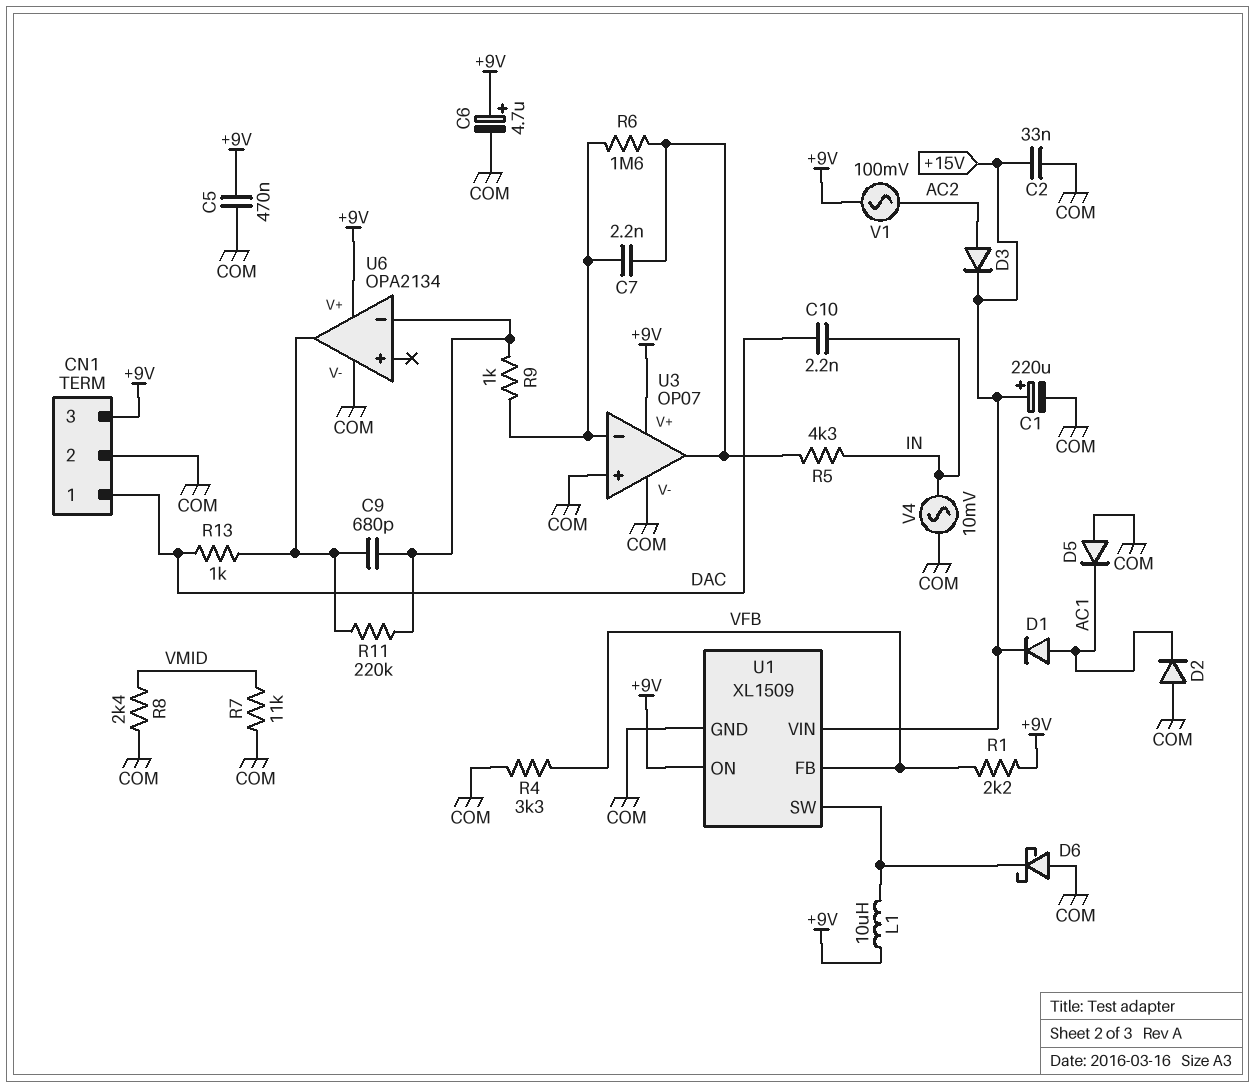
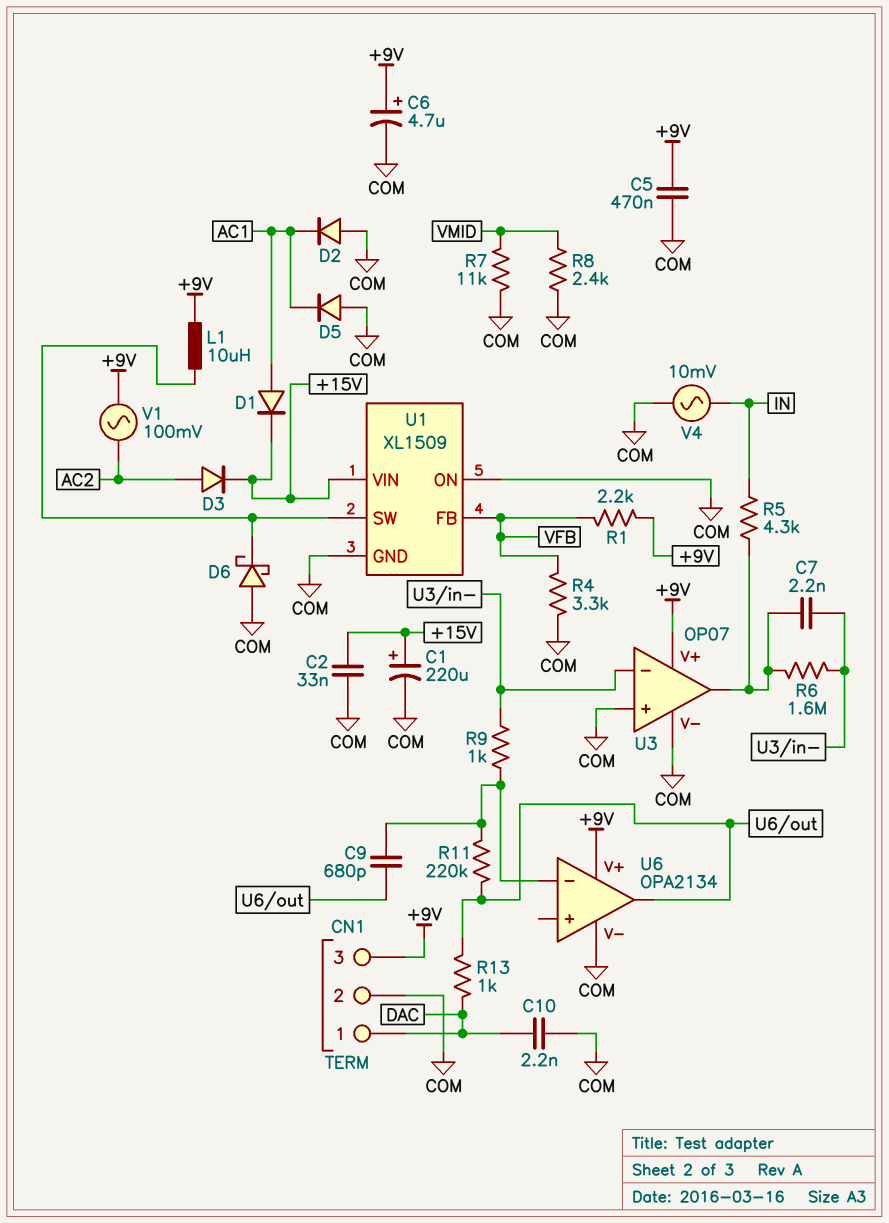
C10: 2.2nF (DAC, IN) -> 2.2nF (COM, DAC)
U1 pin ON: +9V -> COM

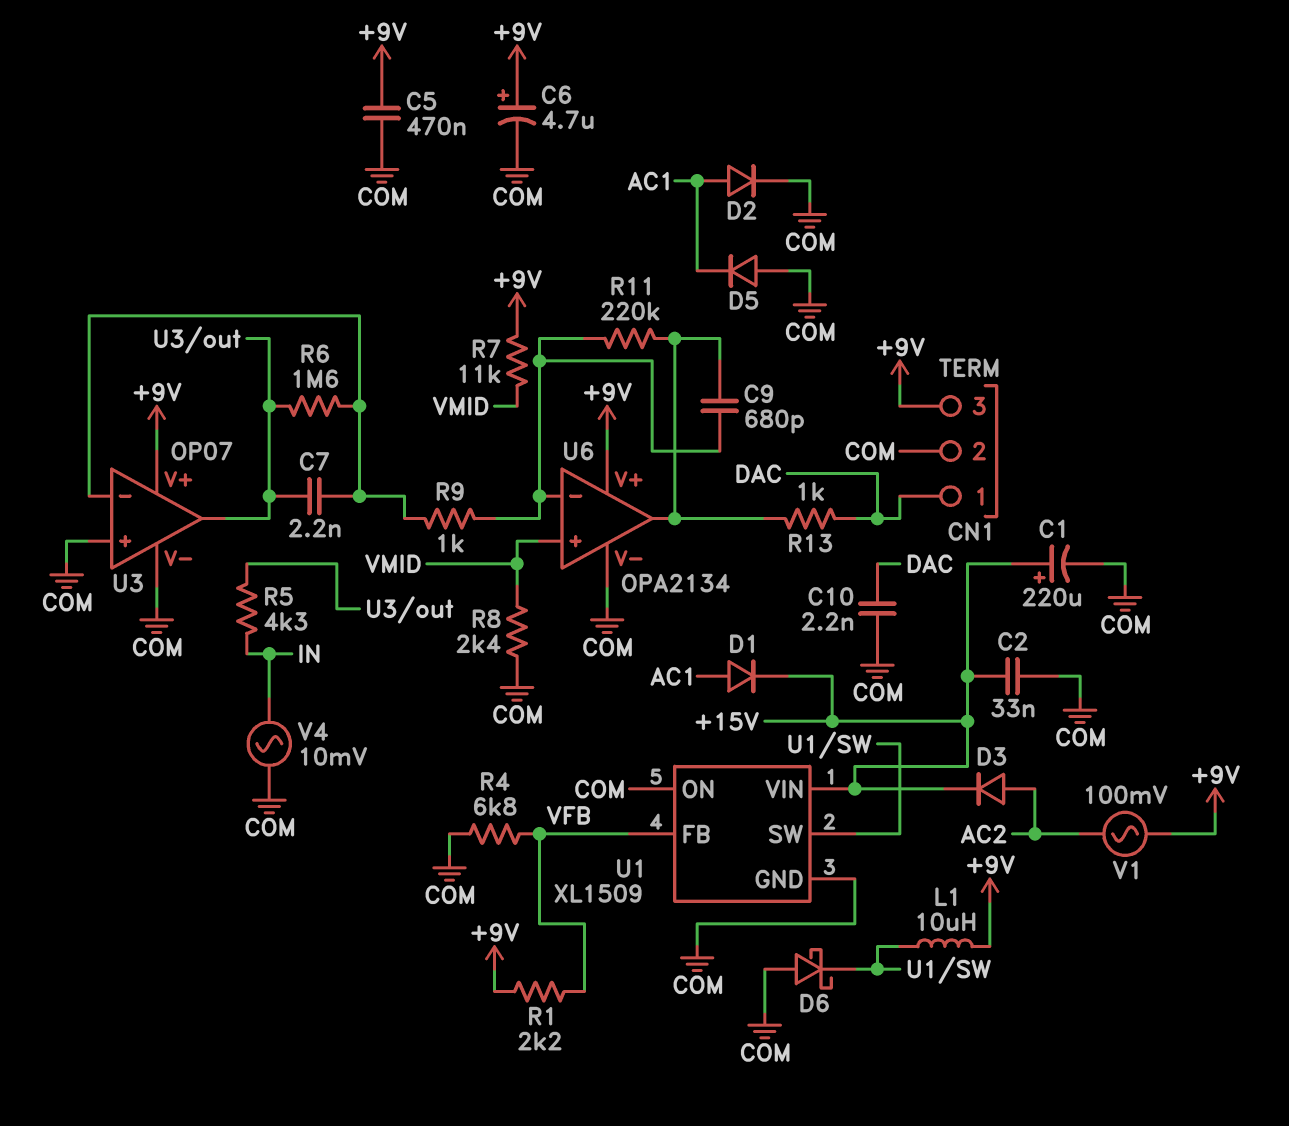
D2: diode (A COM, K AC1) -> diode (A AC1, K COM)
R4: 3.3k (COM, VFB) -> 6.8k (COM, VFB)
R7: 11k (COM, VMID) -> 11k (+9V, VMID)
U6 pin in+: none -> VMID

